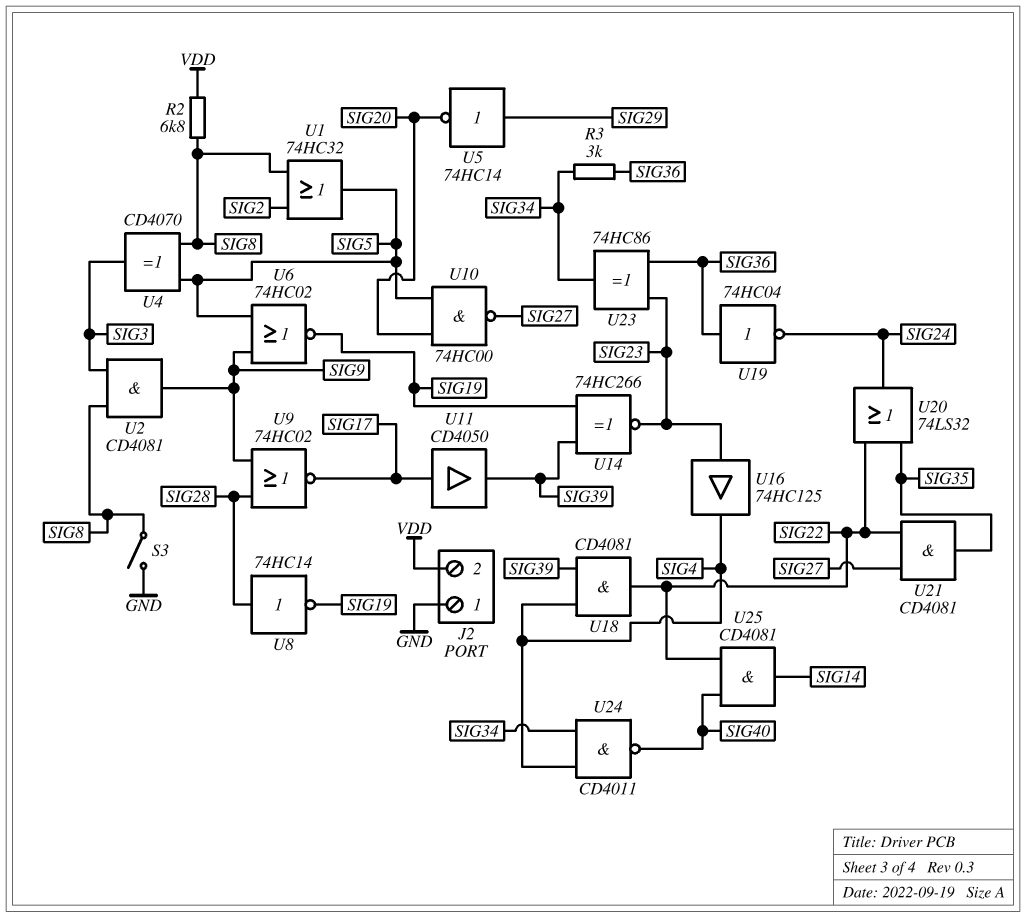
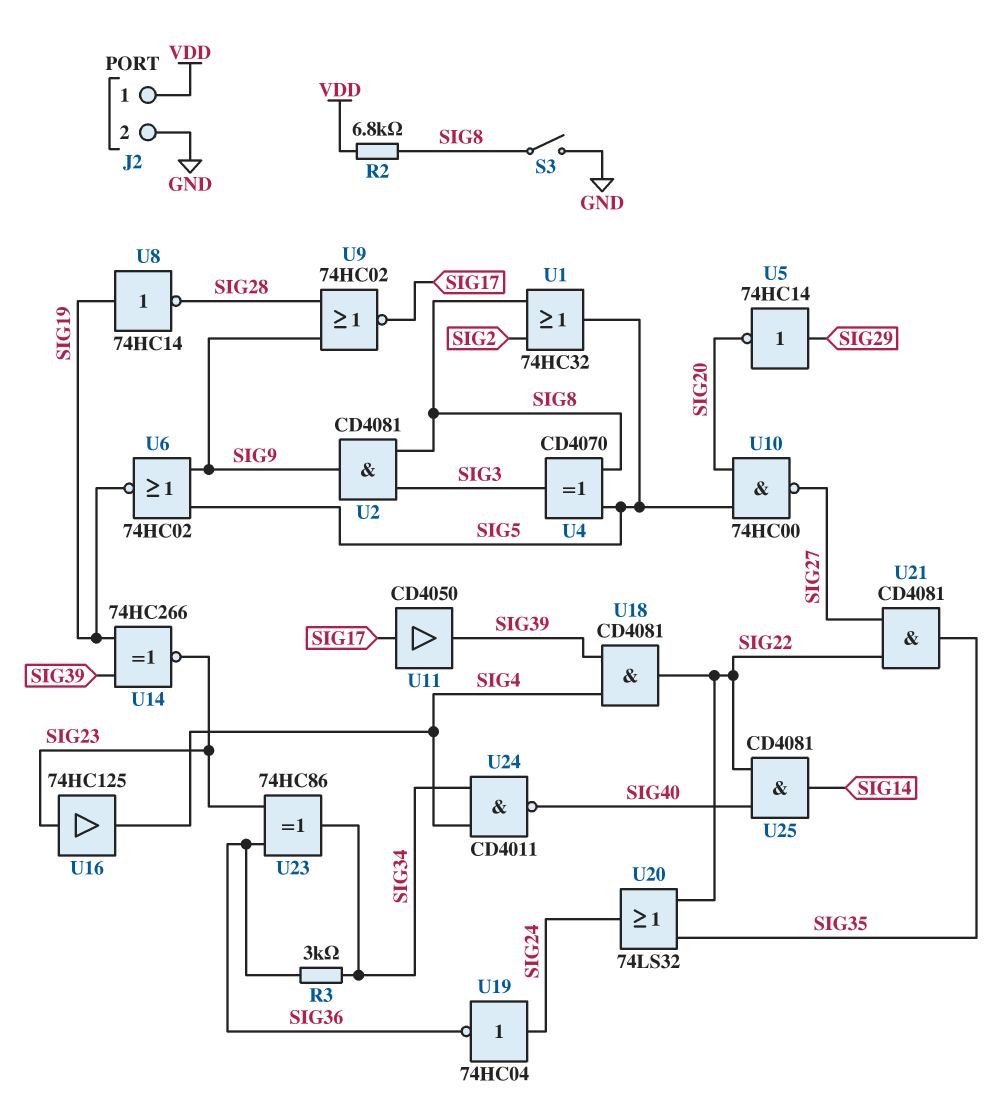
J2 pin 1: GND -> VDD
J2 pin 2: VDD -> GND
U8: NOT 74HC14 (in SIG28, out SIG19) -> NOT 74HC14 (in SIG19, out SIG28)
U19: NOT 74HC04 (in SIG36, out SIG24) -> NOT 74HC04 (in SIG24, out SIG36)

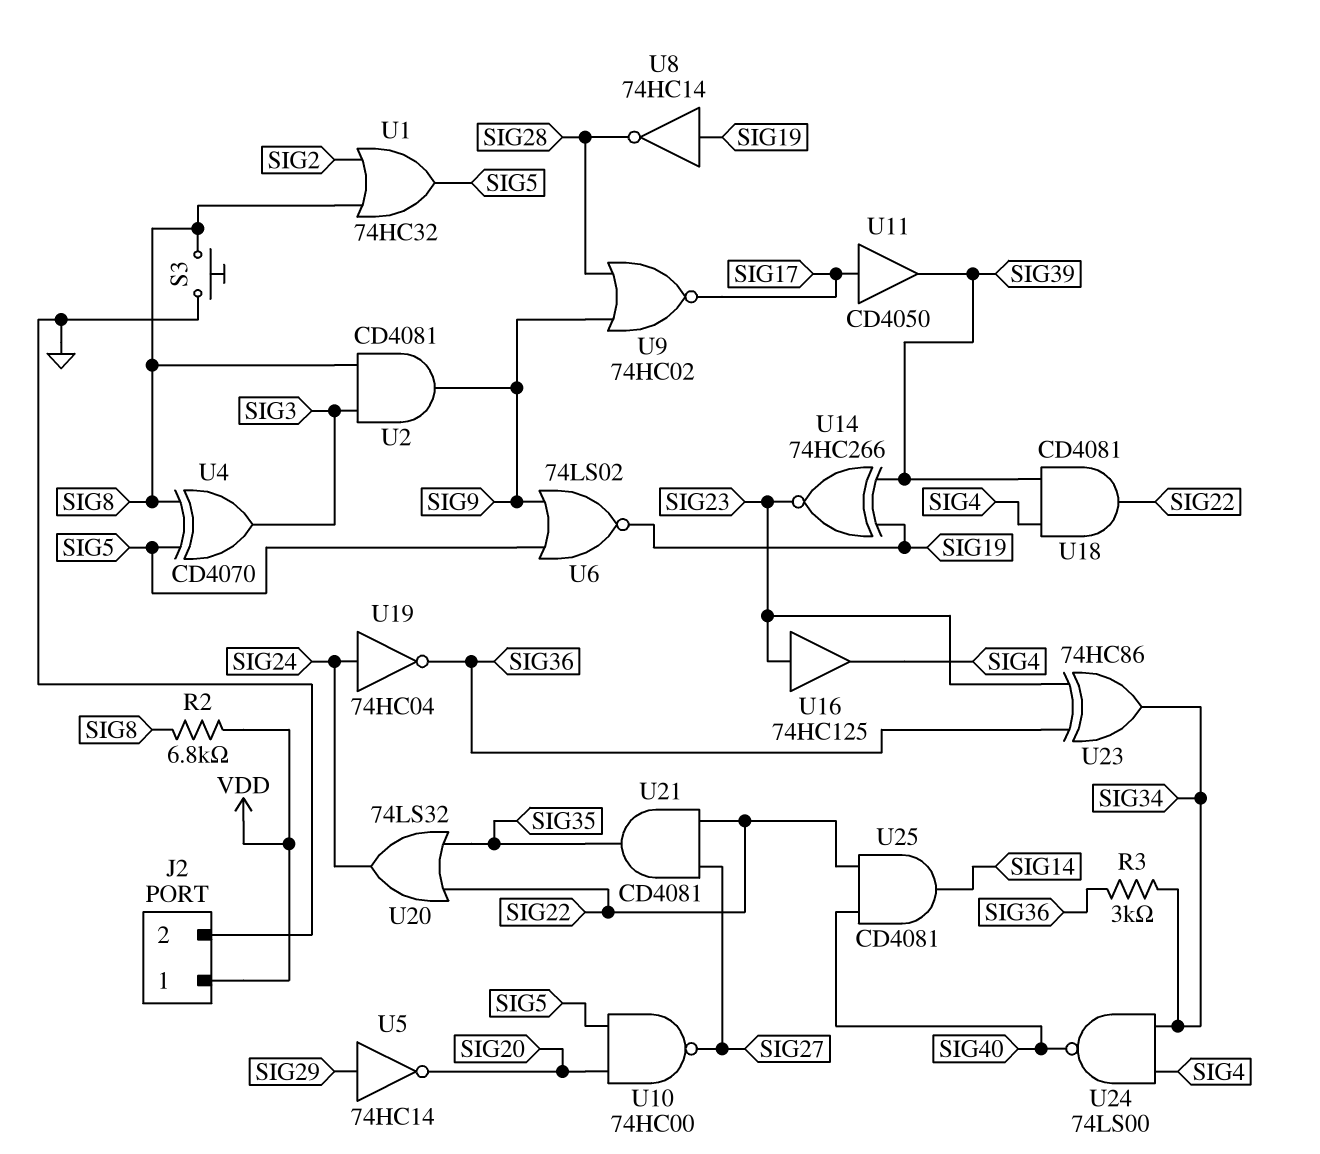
S3: switch (GND, SIG8) -> button (GND, SIG8)
U6: NOR 74HC02 (in SIG5, in SIG9, out SIG19) -> NOR 74LS02 (in SIG5, in SIG9, out SIG19)
U24: NAND CD4011 (in SIG4, in SIG34, out SIG40) -> NAND 74LS00 (in SIG4, in SIG34, out SIG40)

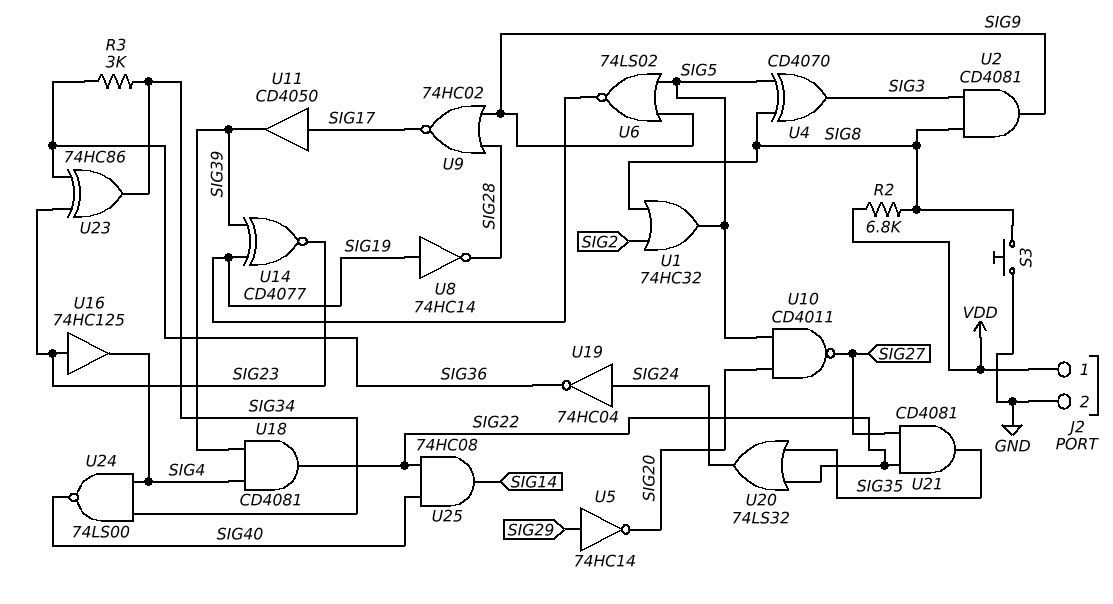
U10: NAND 74HC00 (in SIG5, in SIG20, out SIG27) -> NAND CD4011 (in SIG5, in SIG20, out SIG27)
U14: XNOR 74HC266 (in SIG19, in SIG39, out SIG23) -> XNOR CD4077 (in SIG19, in SIG39, out SIG23)
U25: AND CD4081 (in SIG22, in SIG40, out SIG14) -> AND 74HC08 (in SIG22, in SIG40, out SIG14)

